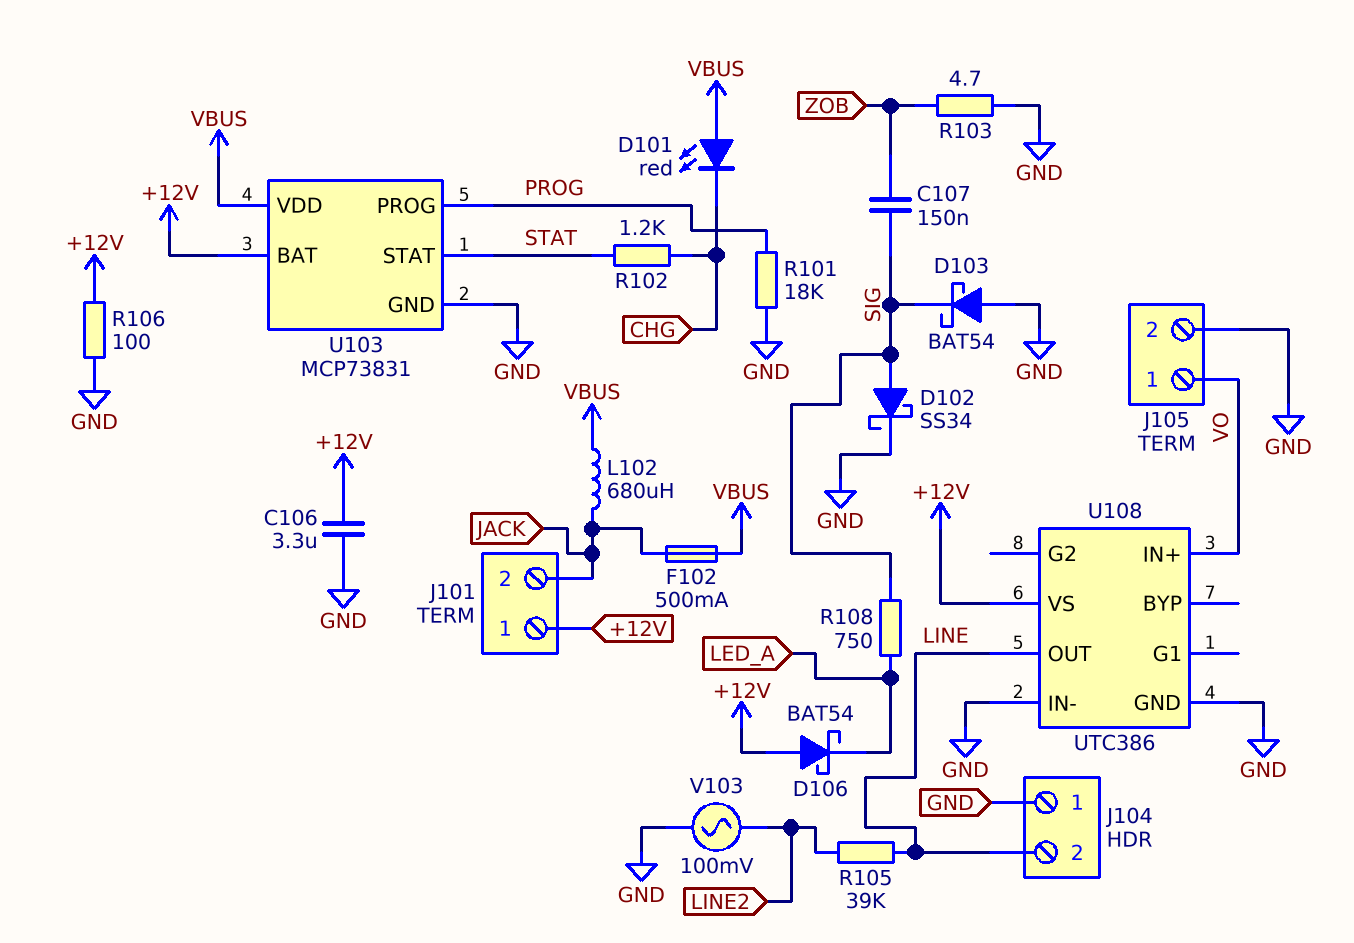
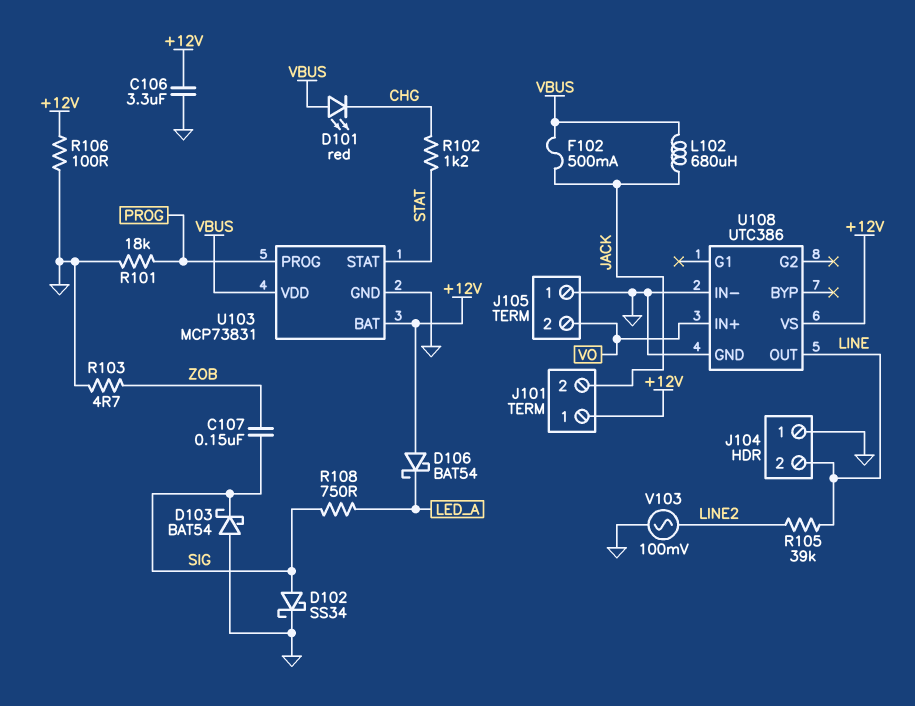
J105 pin 1: VO -> GND
J105 pin 2: GND -> VO

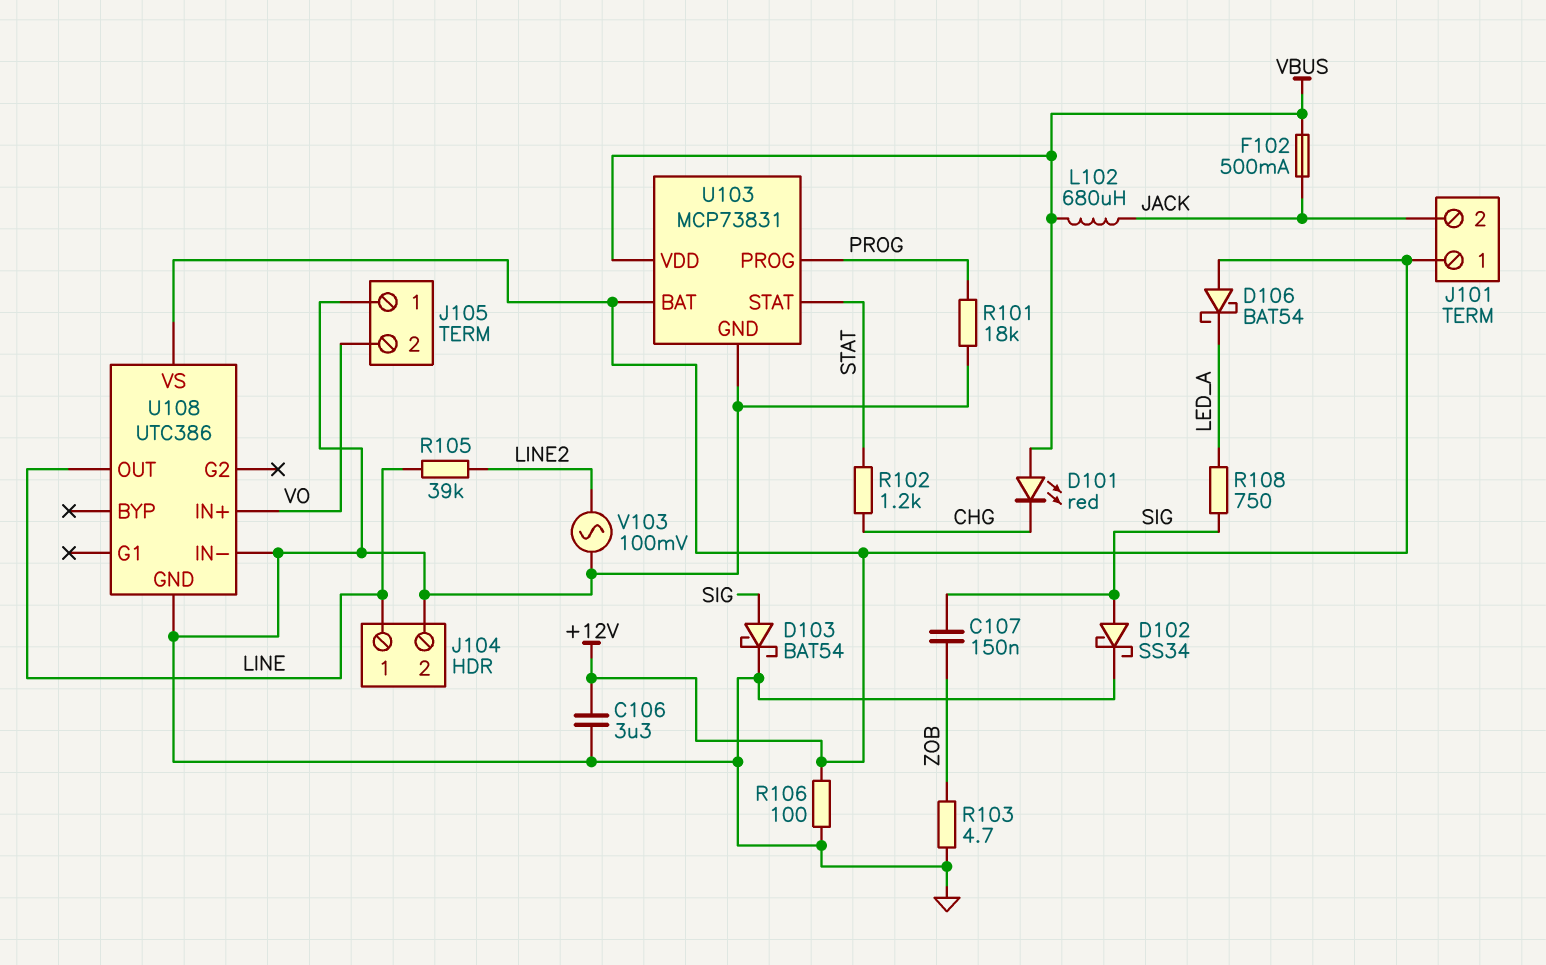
D103: schottky BAT54 (A GND, K SIG) -> schottky BAT54 (A SIG, K GND)
J104 pin 1: GND -> LINE
J104 pin 2: LINE -> GND

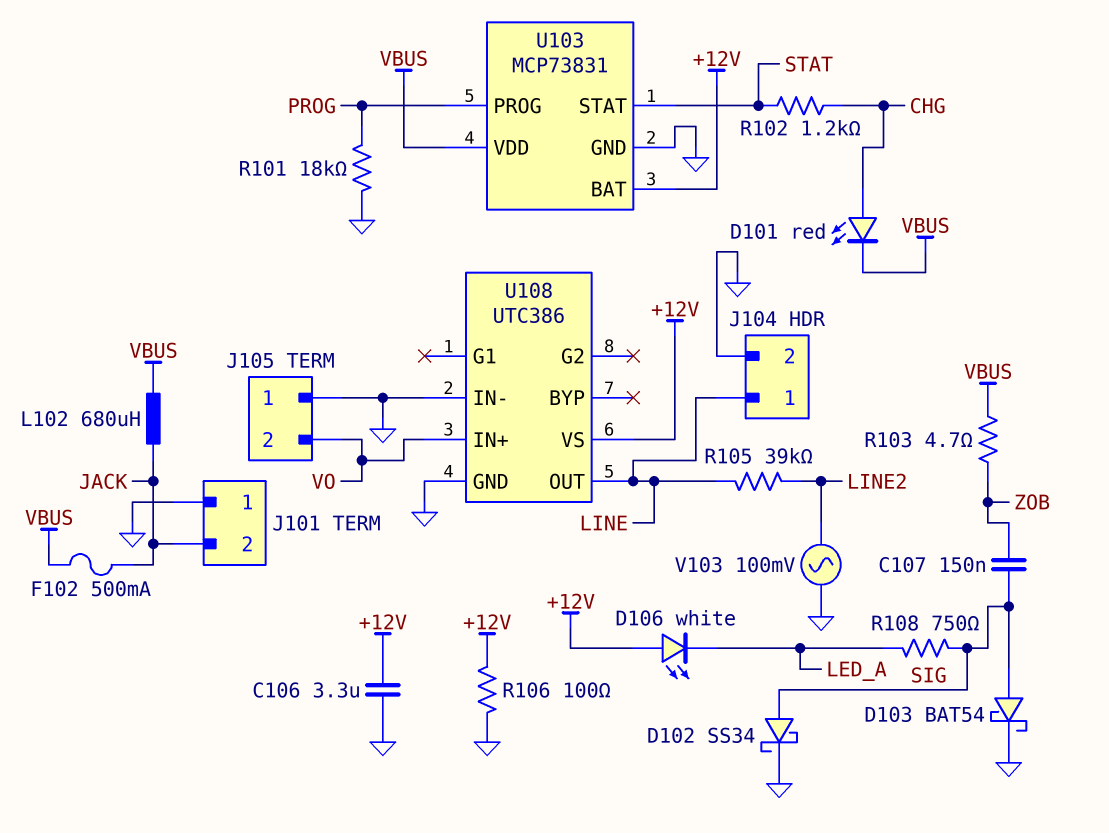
D101: LED red (A VBUS, K CHG) -> LED red (A CHG, K VBUS)
D106: schottky BAT54 (A +12V, K LED_A) -> LED white (A +12V, K LED_A)
J101 pin 1: +12V -> GND
R103: 4.7 (GND, ZOB) -> 4.7 (VBUS, ZOB)

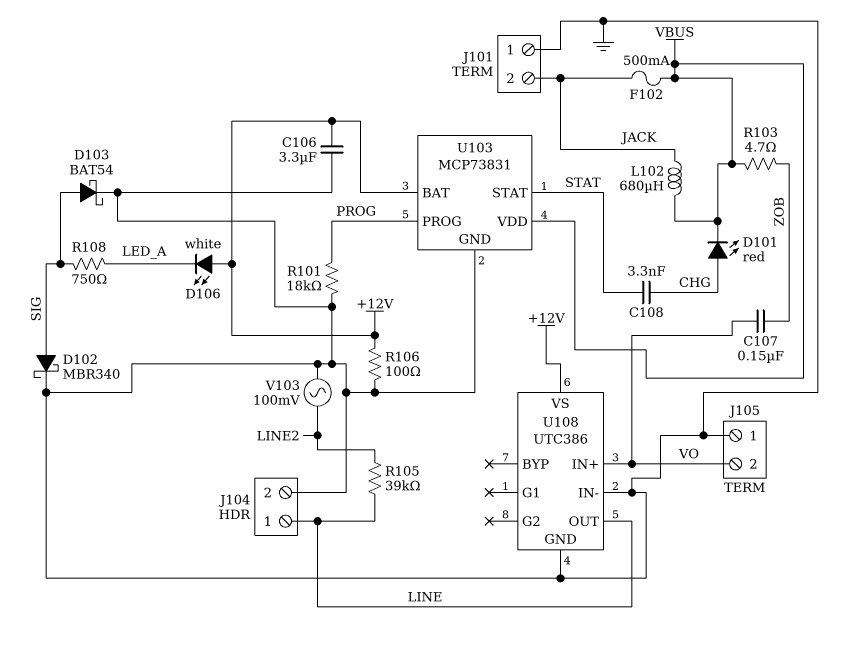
C107: 150nF (SIG, ZOB) -> 150nF (VO, ZOB)
C108: none -> 3.3nF (CHG, STAT)
D102: schottky SS34 (A SIG, K GND) -> schottky MBR340 (A SIG, K GND)
R102: 1.2k (CHG, STAT) -> none

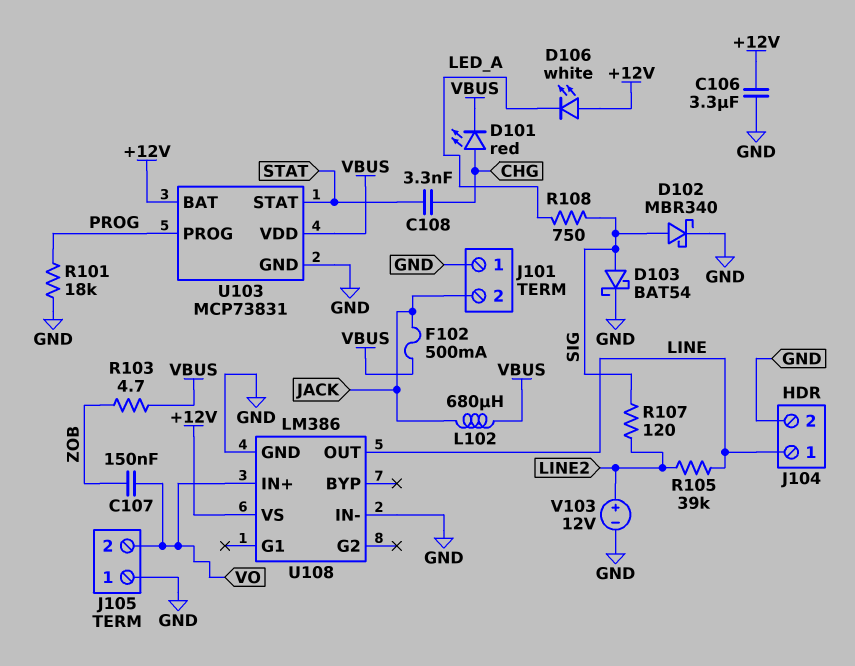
R106: 100 (+12V, GND) -> none
R107: none -> 120 (LINE2, SIG)
U108: UTC386 -> LM386
V103: AC 100mV (GND, LINE2) -> 12V (plus LINE2, minus GND)

